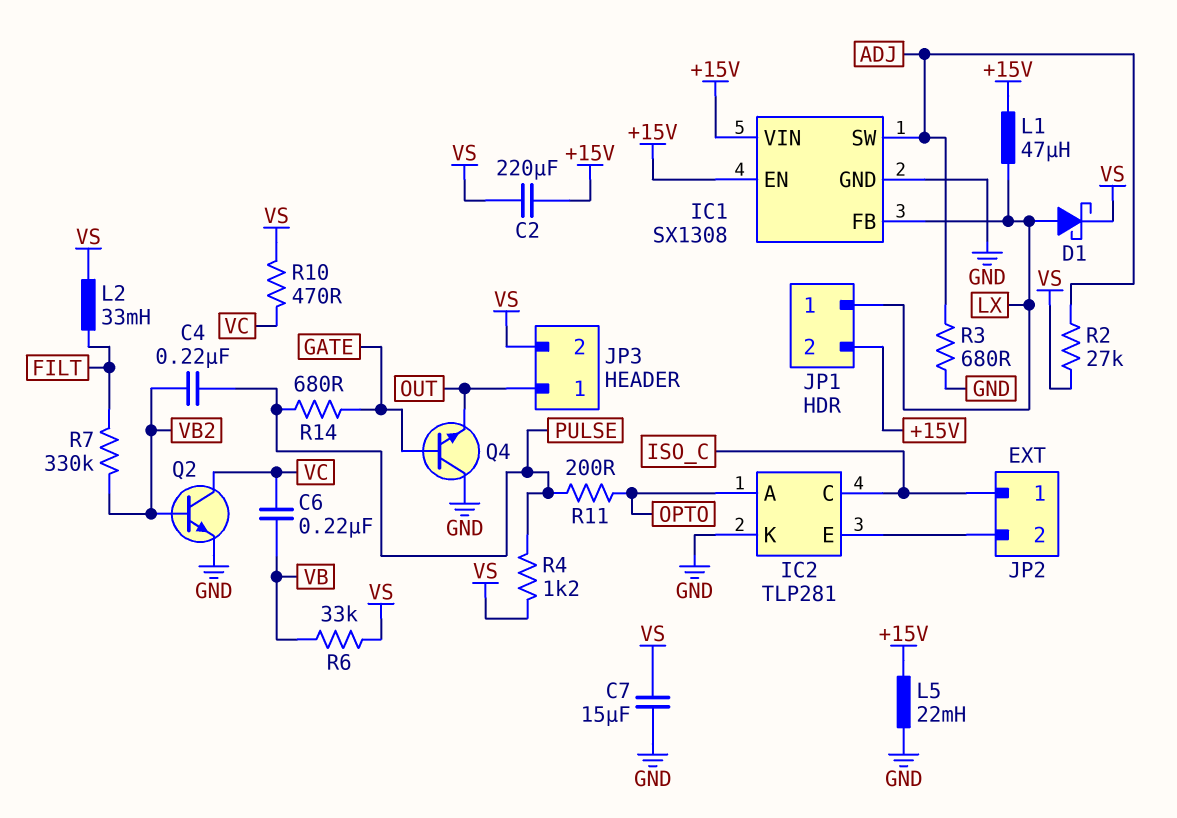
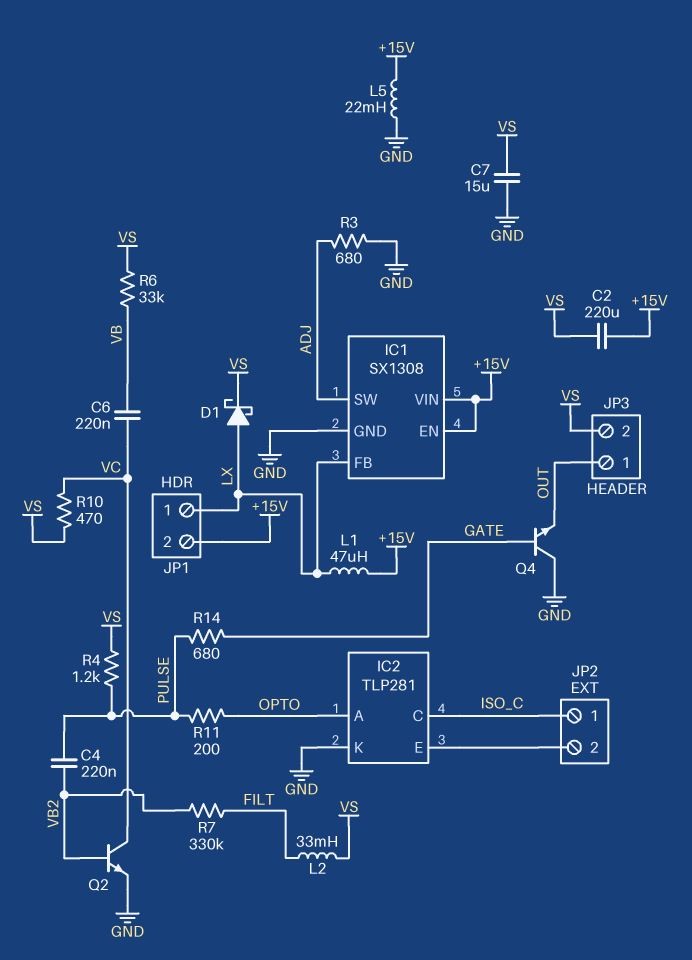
R2: 27k (ADJ, VS) -> none

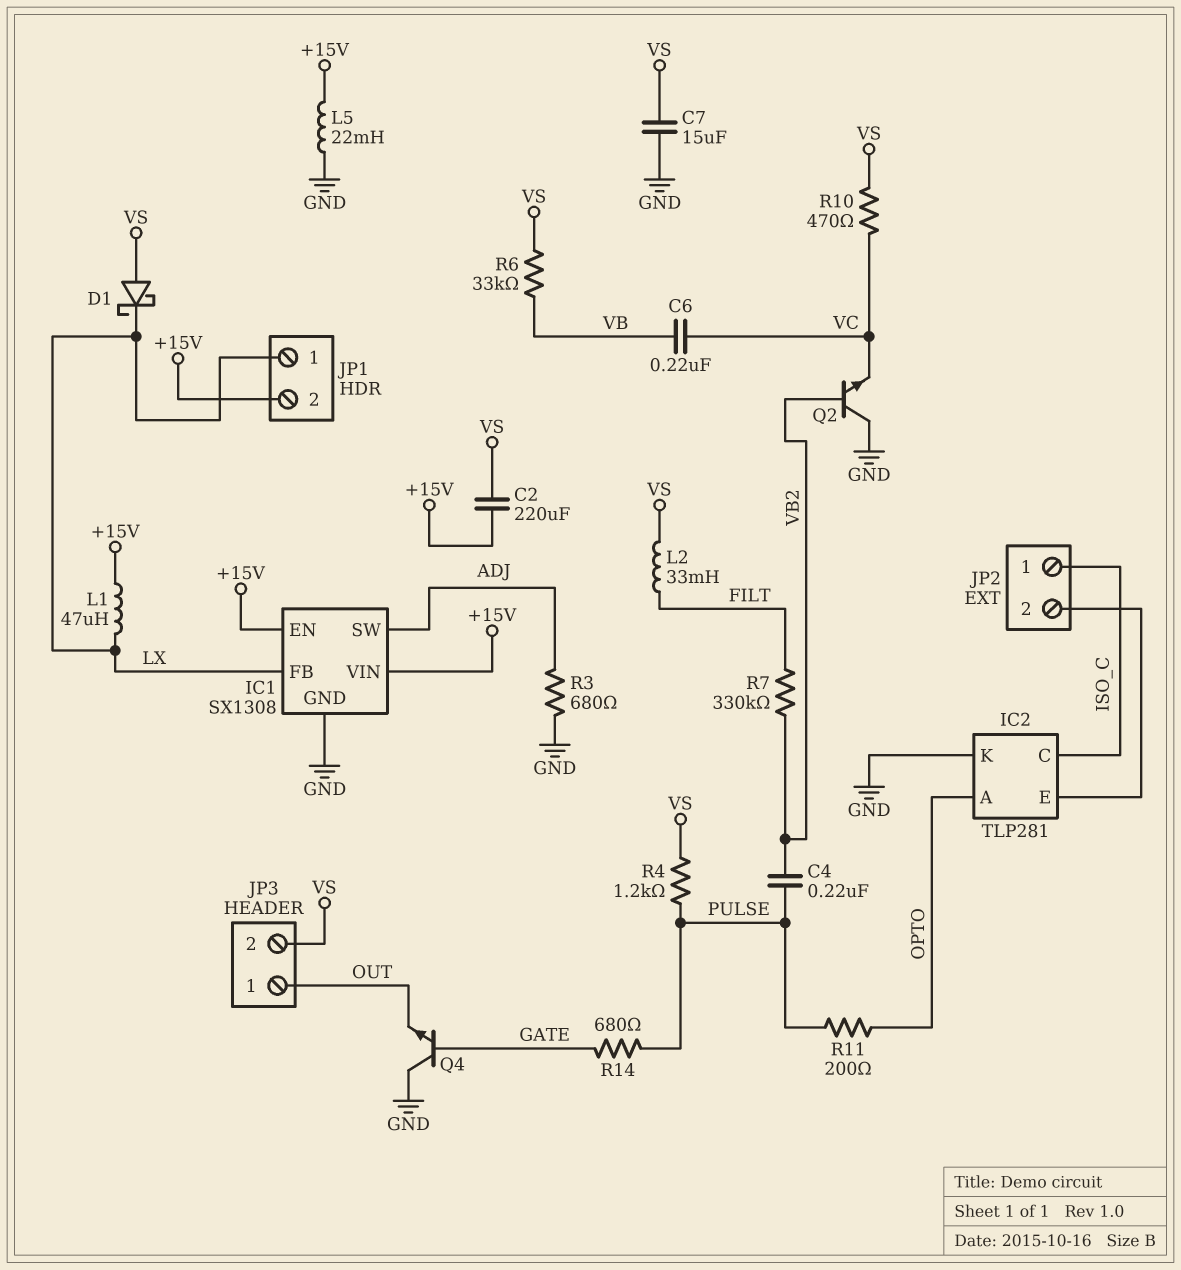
D1: schottky (A LX, K VS) -> schottky (A VS, K LX)
Q2: NPN (B VB2, C VC, E GND) -> NPN (B VB2, C GND, E VC)

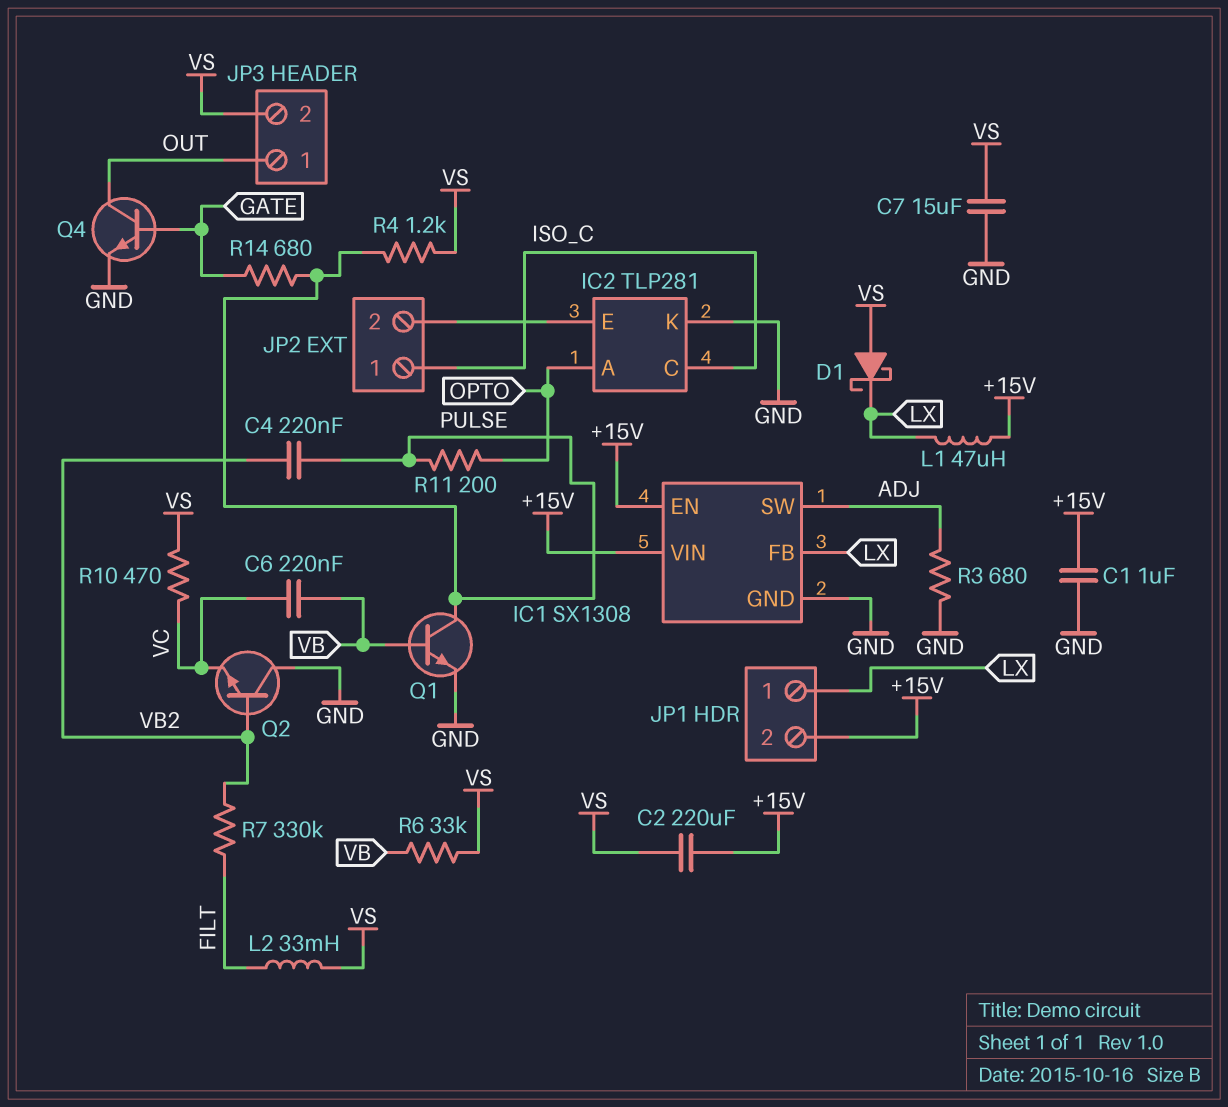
C1: none -> 1uF (+15V, GND)
L5: 22mH (+15V, GND) -> none
Q1: none -> NPN (B VB, C PULSE, E GND)
Q4: NPN (B GATE, C GND, E OUT) -> NPN (B GATE, C OUT, E GND)

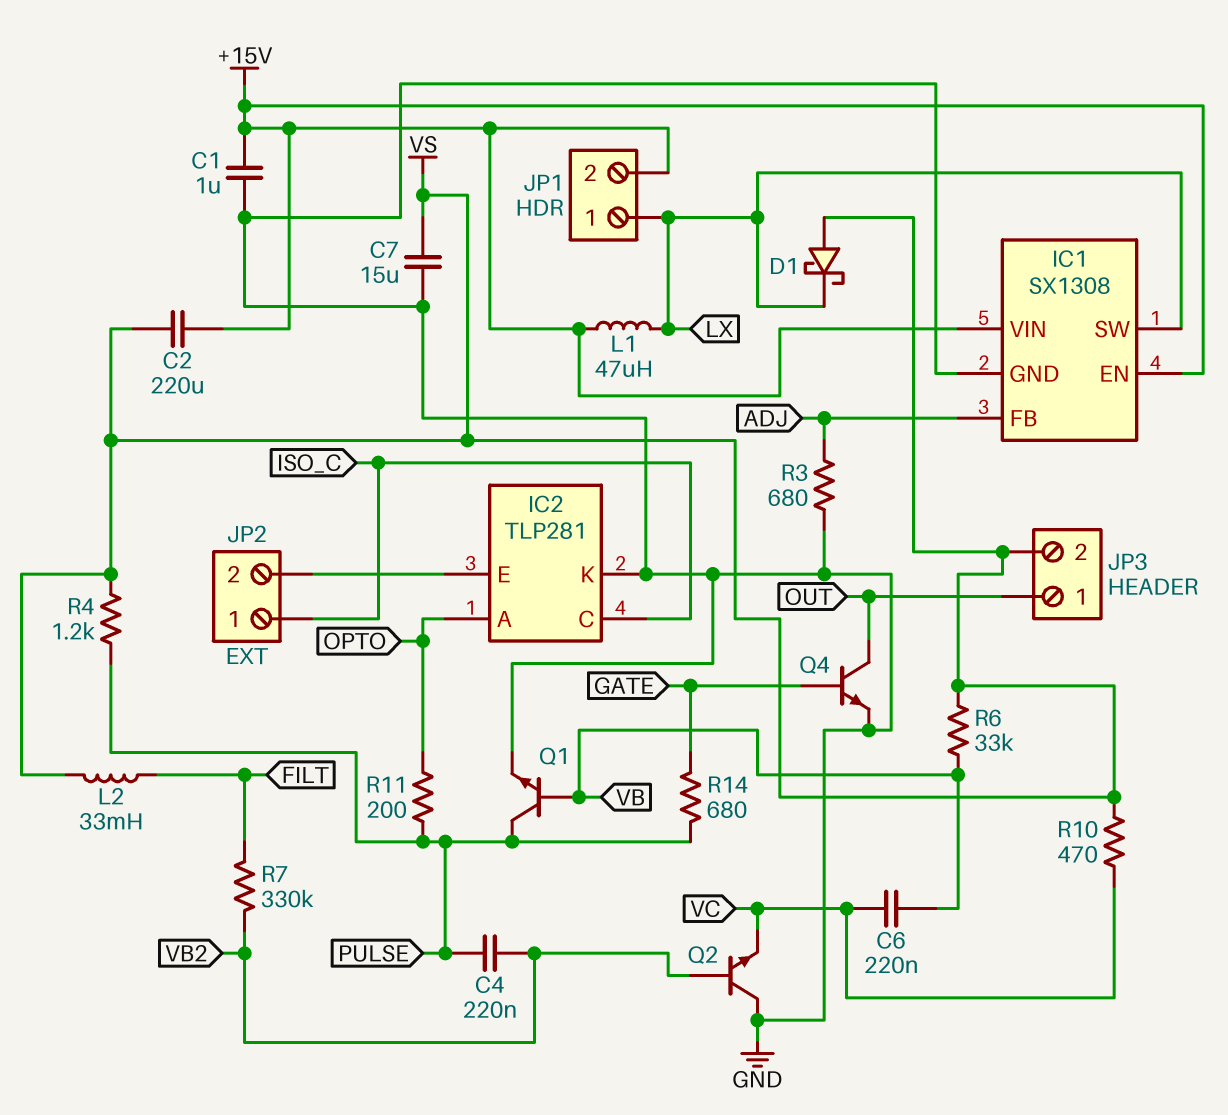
IC1 pin FB: LX -> ADJ
IC1 pin SW: ADJ -> LX

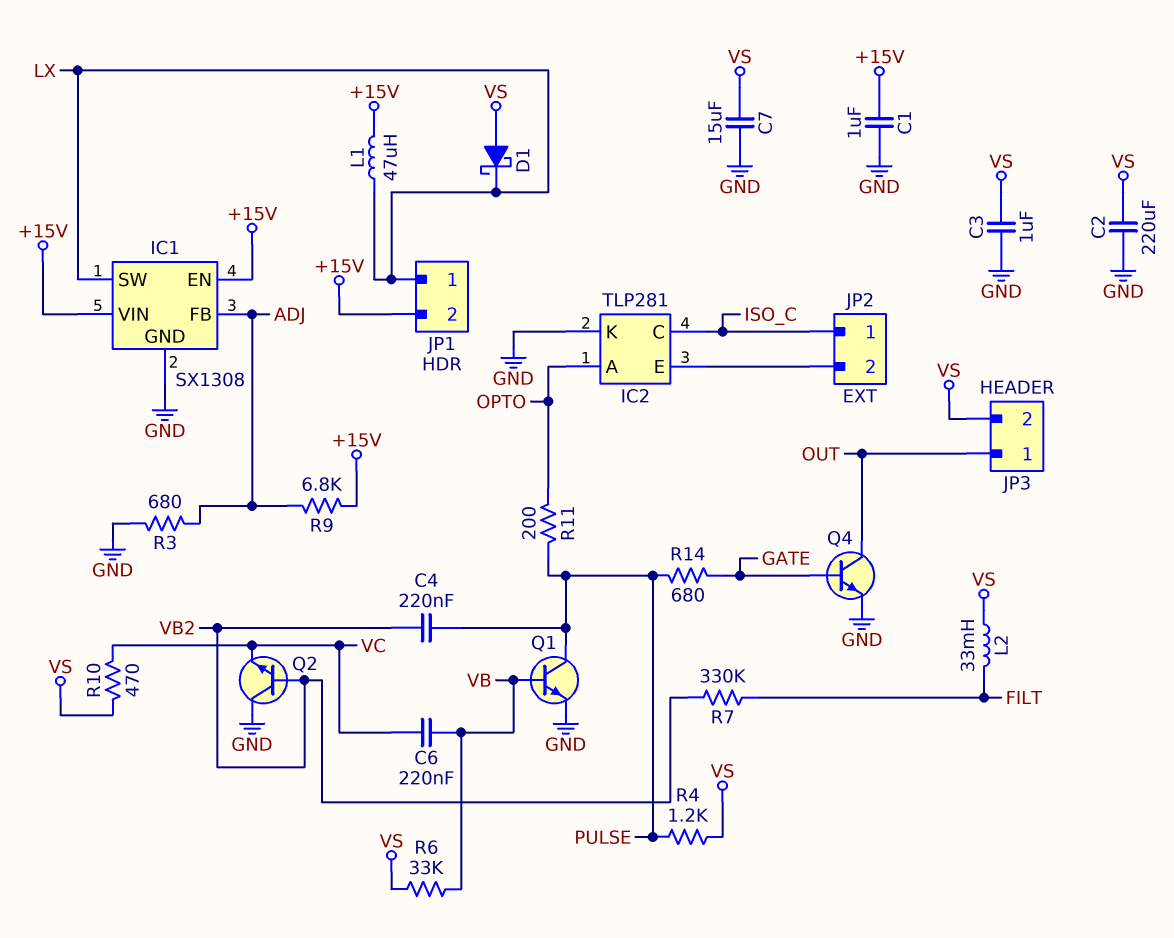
C2: 220uF (+15V, VS) -> 220uF (GND, VS)
C3: none -> 1uF (GND, VS)
R9: none -> 6.8k (+15V, ADJ)

